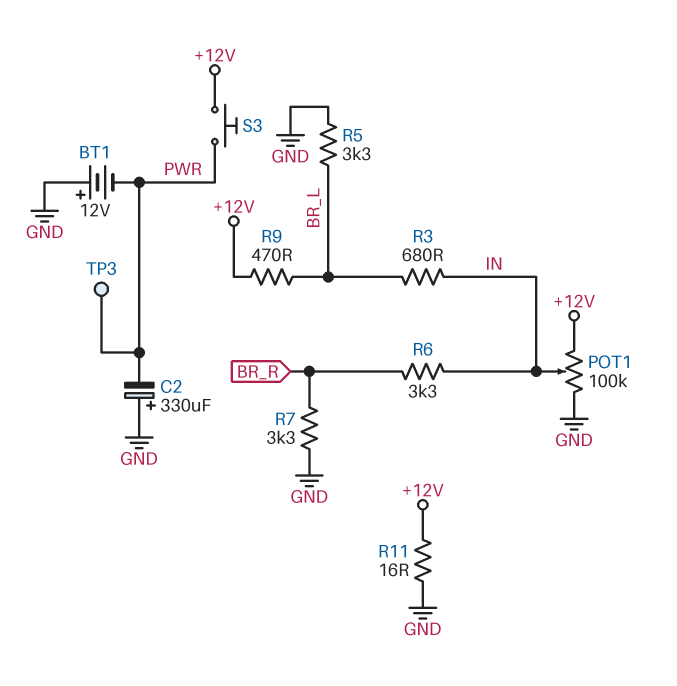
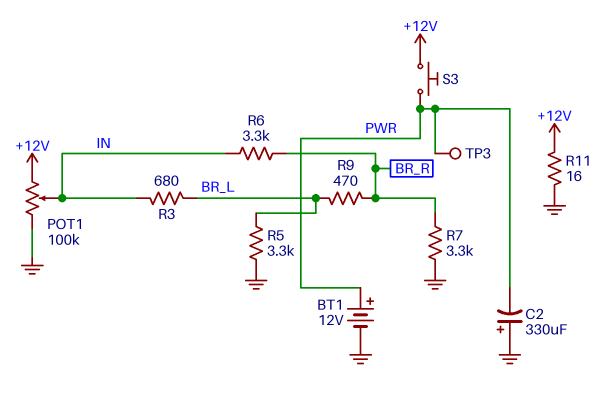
BT1: 12V (plus GND, minus PWR) -> 12V (plus PWR, minus GND)
R9: 470 (+12V, BR_L) -> 470 (BR_L, BR_R)

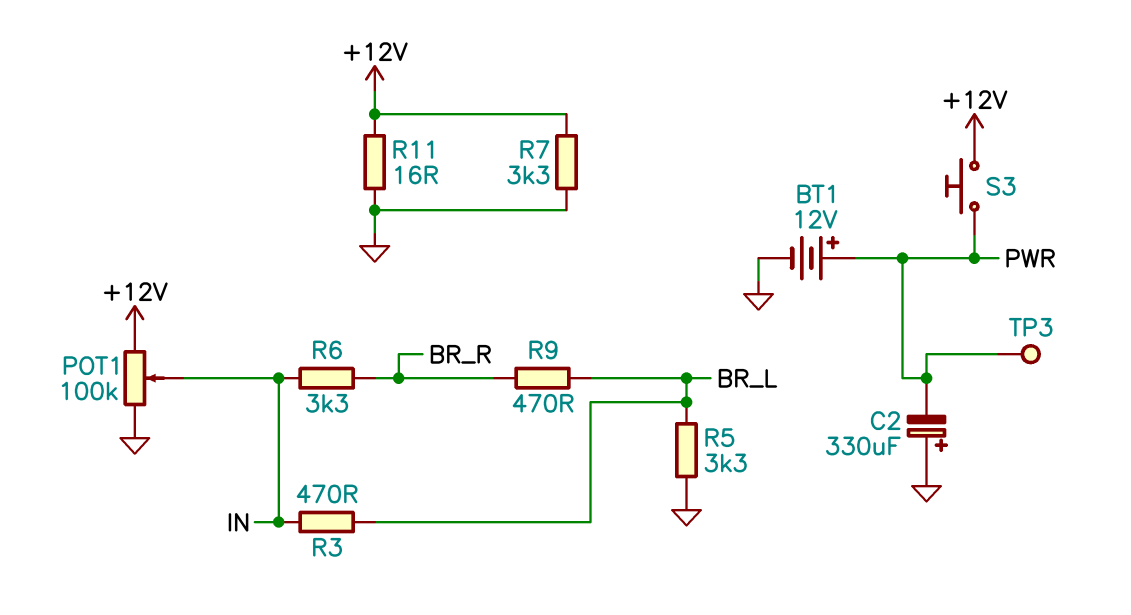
R3: 680 (BR_L, IN) -> 470 (BR_L, IN)
R7: 3.3k (BR_R, GND) -> 3.3k (+12V, GND)

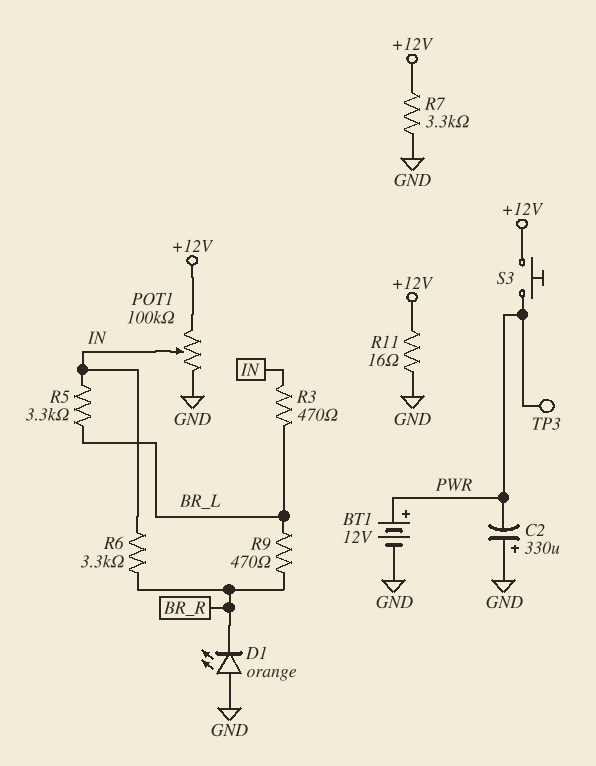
D1: none -> LED orange (A GND, K BR_R)
R5: 3.3k (BR_L, GND) -> 3.3k (BR_L, IN)

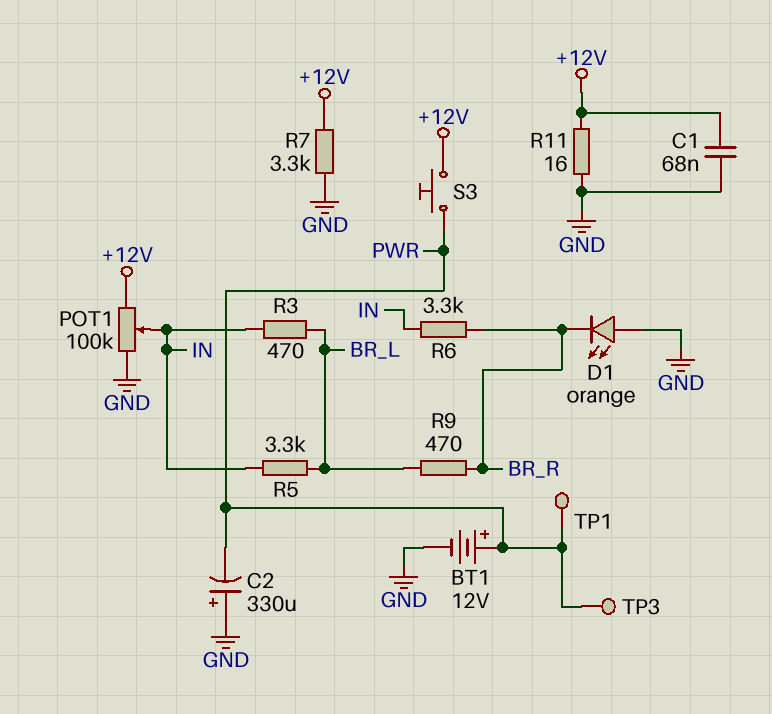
C1: none -> 68nF (+12V, GND)
TP1: none -> test point (PWR)

